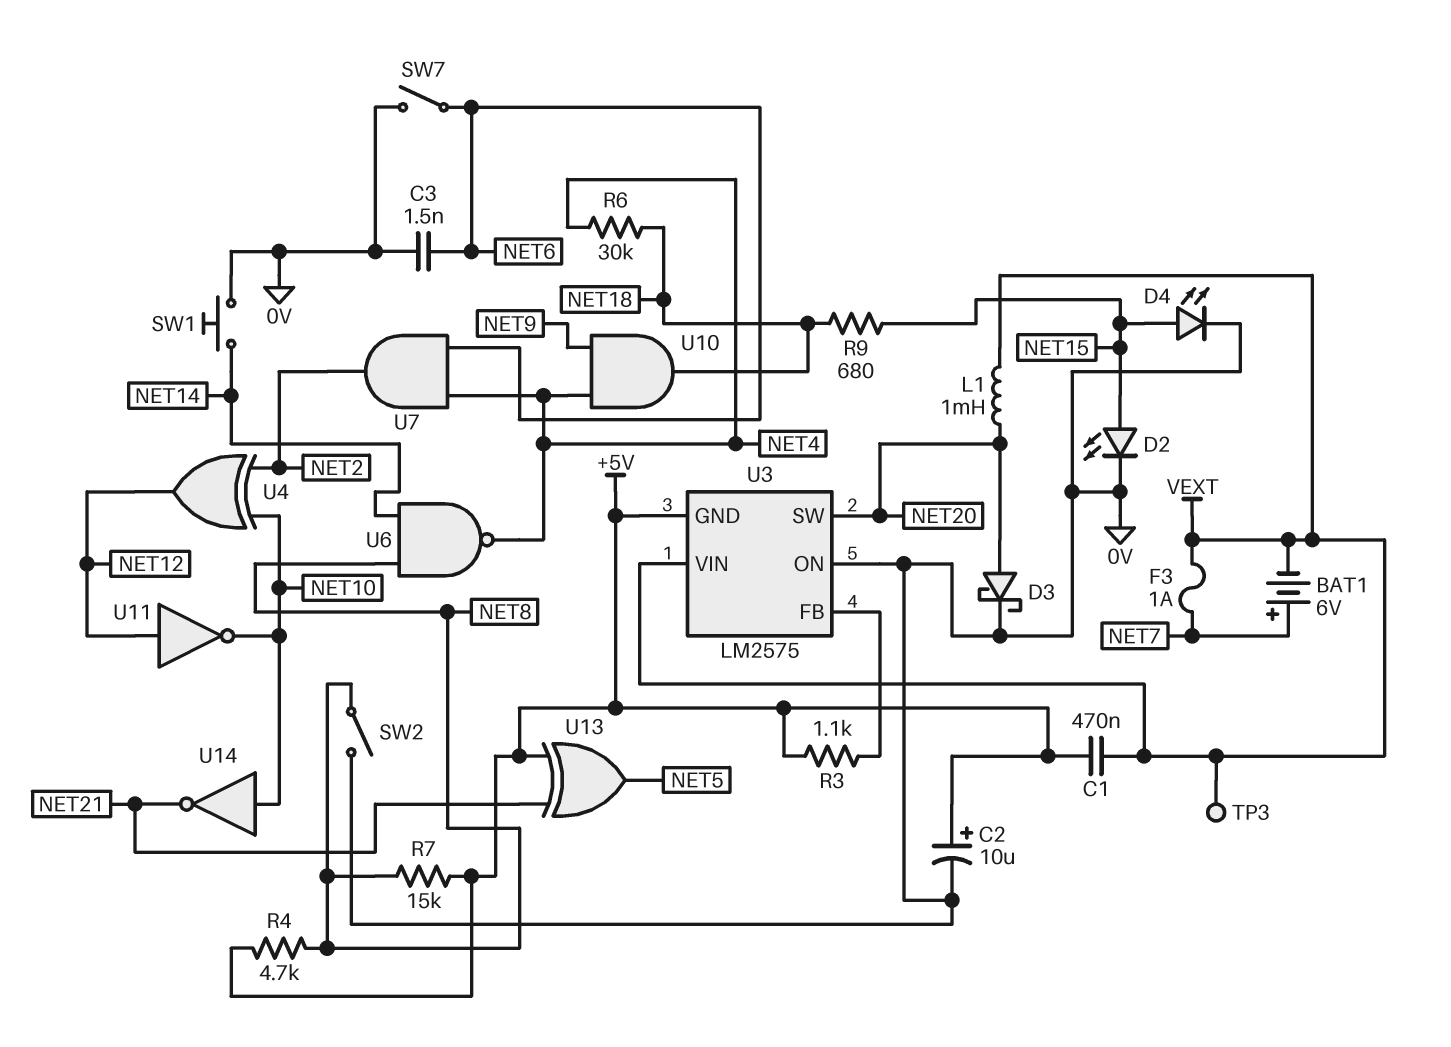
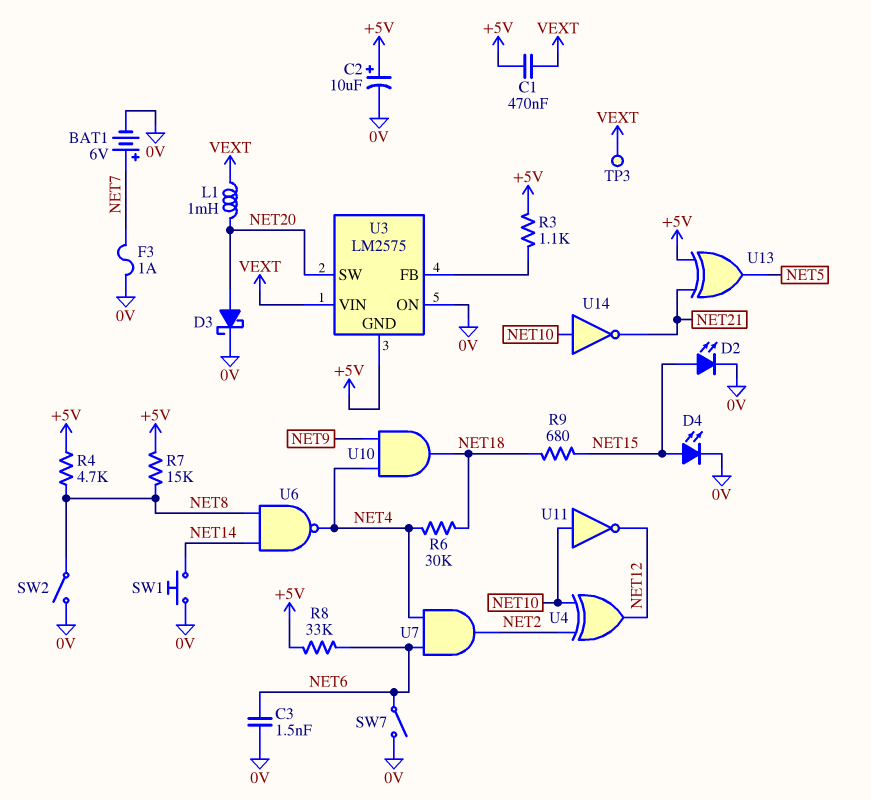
BAT1: 6V (plus NET7, minus VEXT) -> 6V (plus NET7, minus 0V)
F3: 1A (NET7, VEXT) -> 1A (0V, NET7)
R8: none -> 33k (+5V, NET6)
U11: NOT (in NET12, out NET10) -> NOT (in NET10, out NET12)

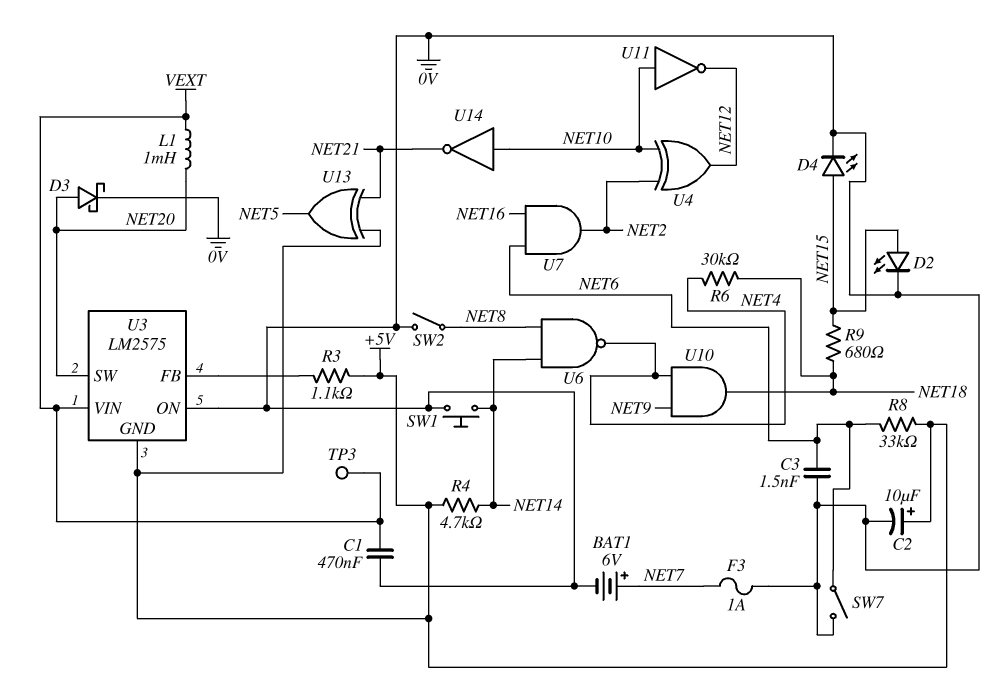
C1: 470nF (+5V, VEXT) -> 470nF (0V, VEXT)
R4: 4.7k (+5V, NET8) -> 4.7k (+5V, NET14)
R7: 15k (+5V, NET8) -> none
U7: AND (in NET4, in NET6, out NET2) -> AND (in NET6, in NET16, out NET2)

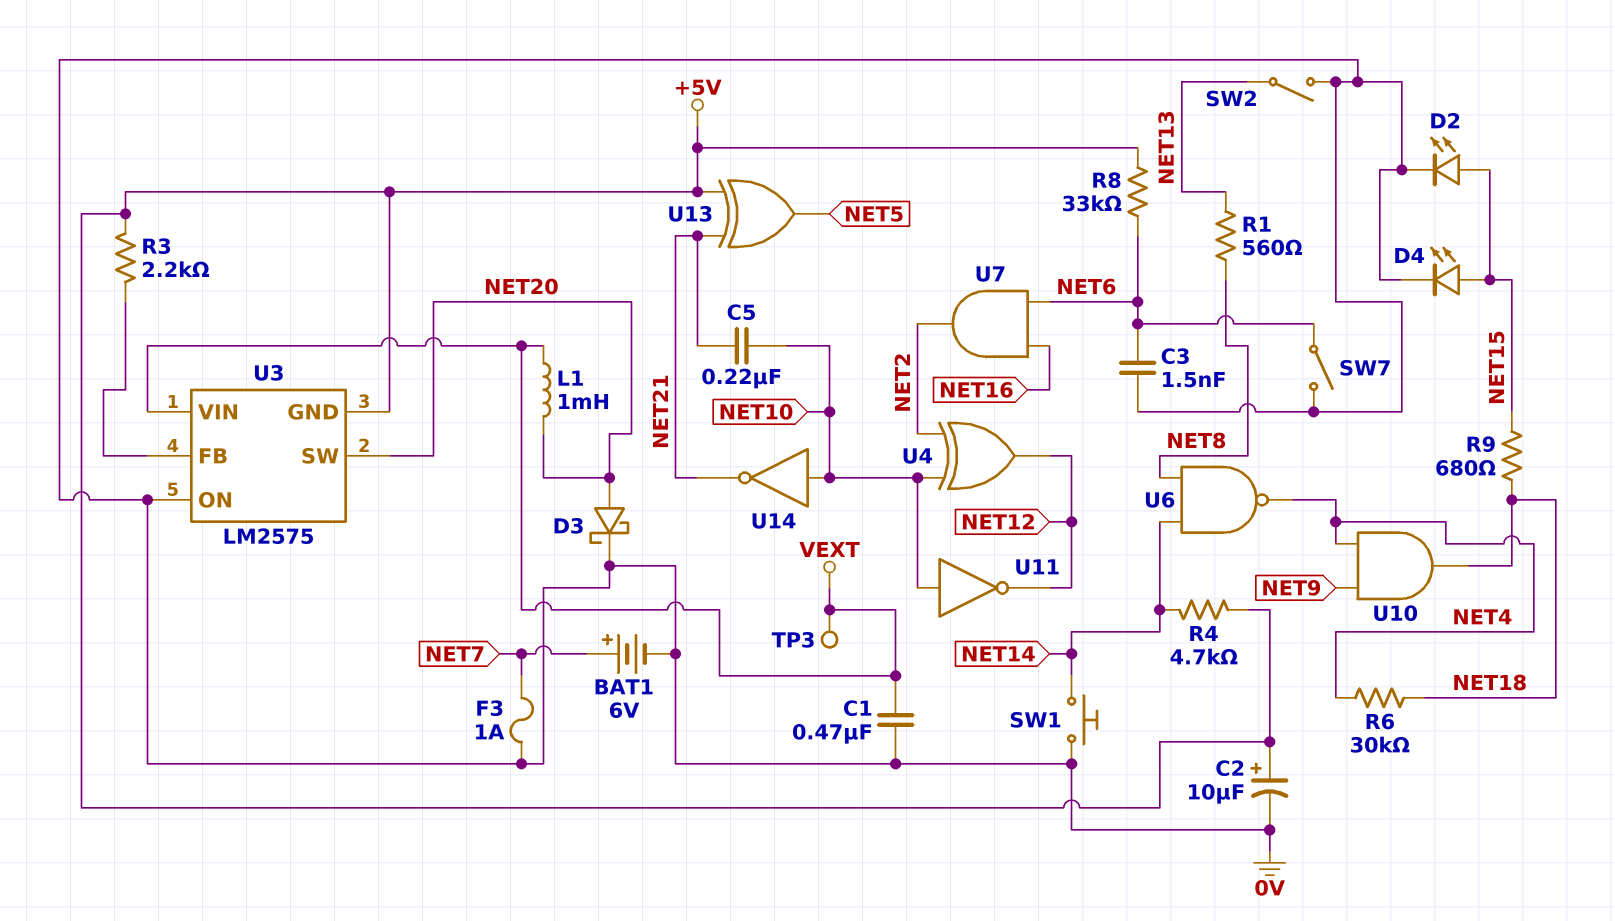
C5: none -> 220nF (NET10, NET21)
R1: none -> 560 (NET8, NET13)
R3: 1.1k (+5V, U3/FB) -> 2.2k (+5V, U3/FB)
SW2: switch (0V, NET8) -> switch (0V, NET13)

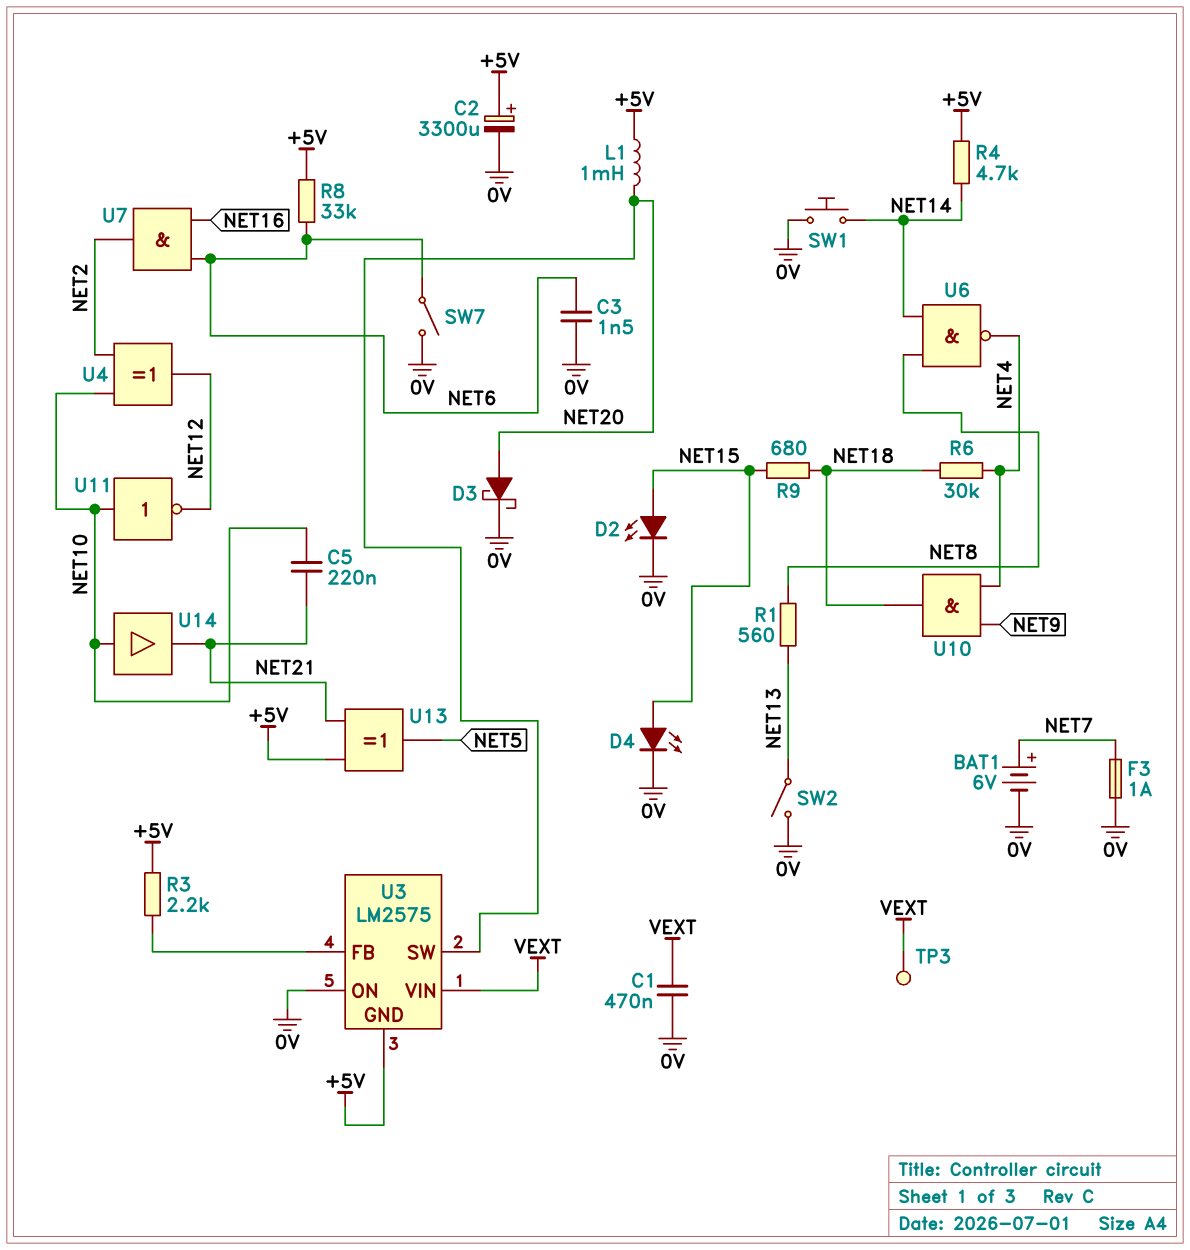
C2: 10uF (plus +5V, minus 0V) -> 3300uF (plus +5V, minus 0V)
L1: 1mH (NET20, VEXT) -> 1mH (+5V, NET20)
U14: NOT (in NET10, out NET21) -> buffer (in NET10, out NET21)

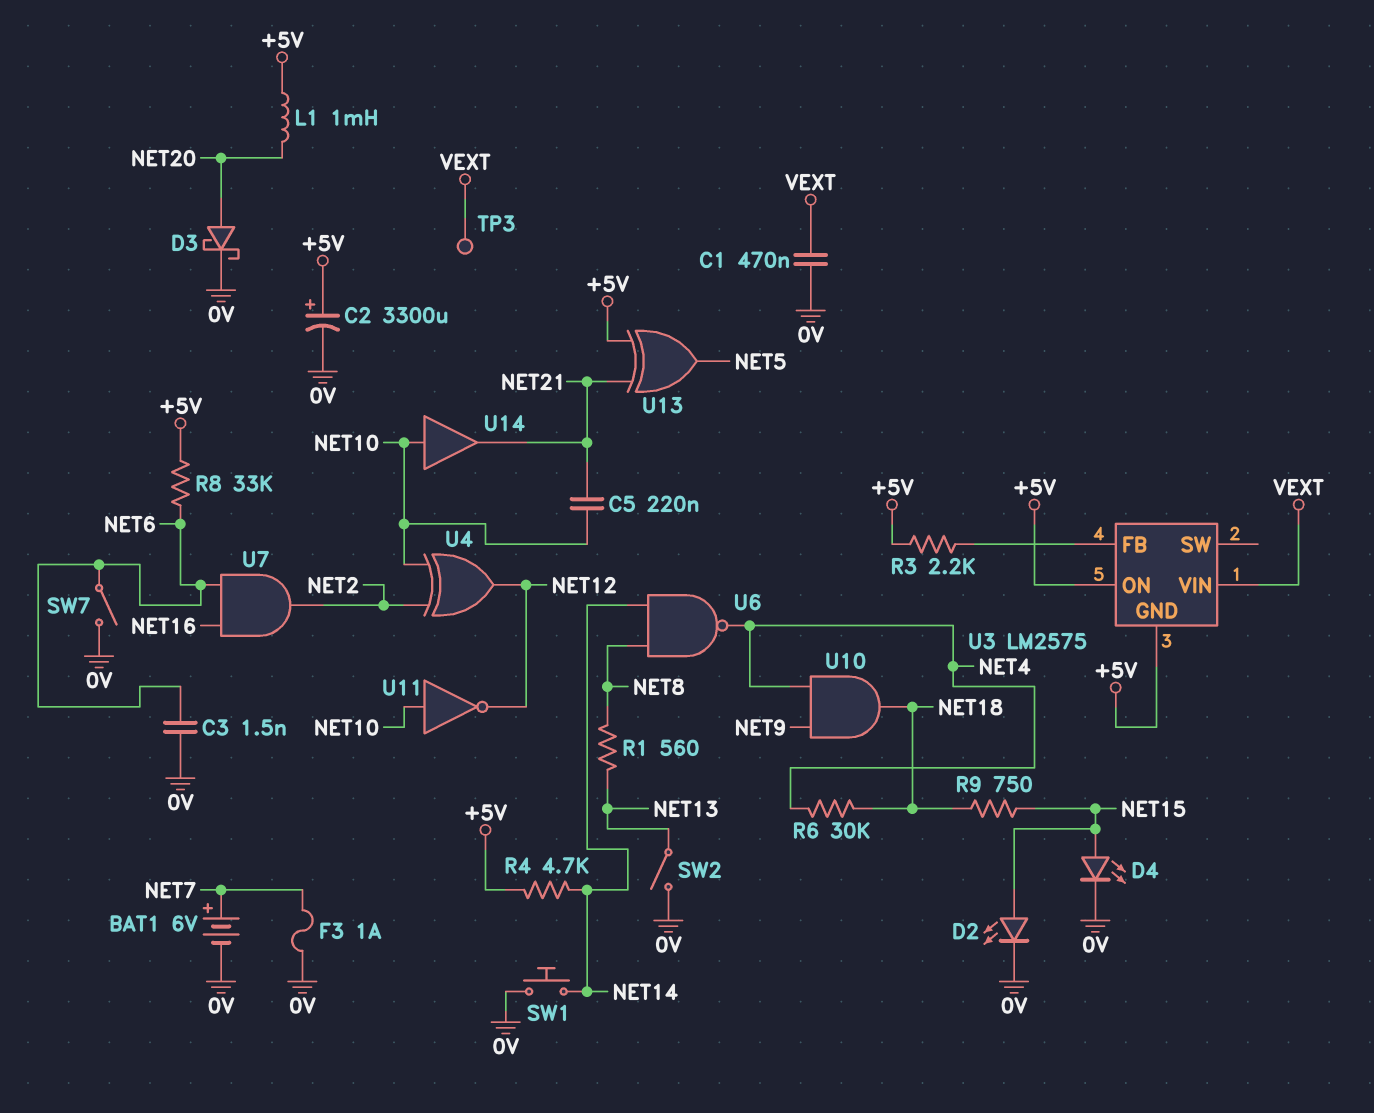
R9: 680 (NET15, NET18) -> 750 (NET15, NET18)
U3 pin ON: 0V -> +5V
U3 pin SW: NET20 -> none

